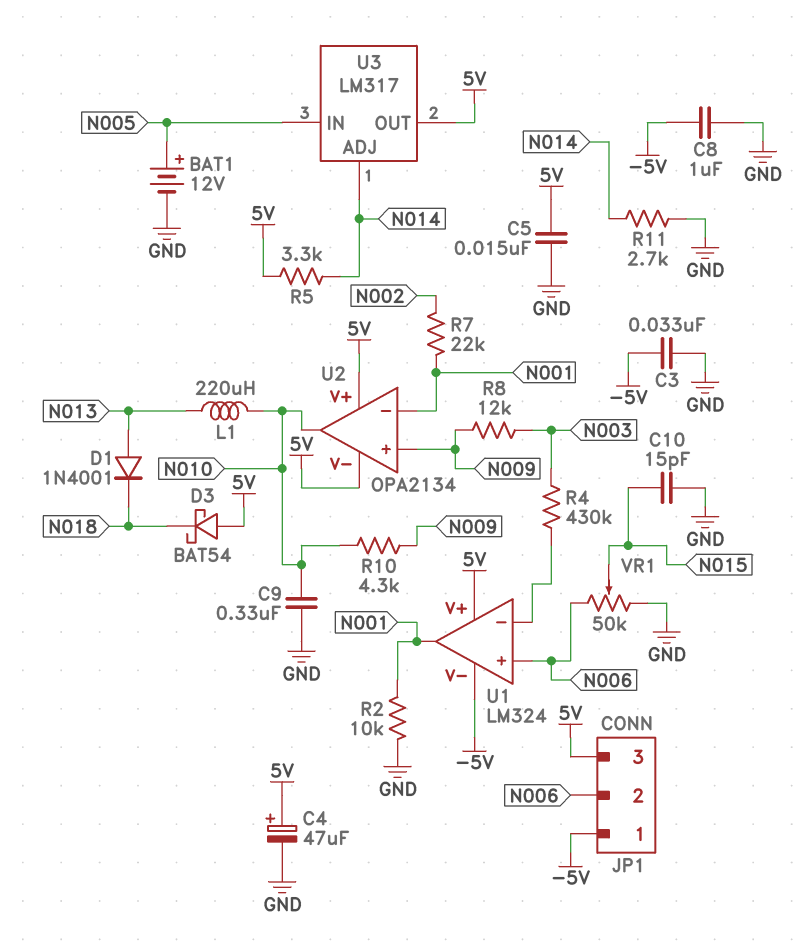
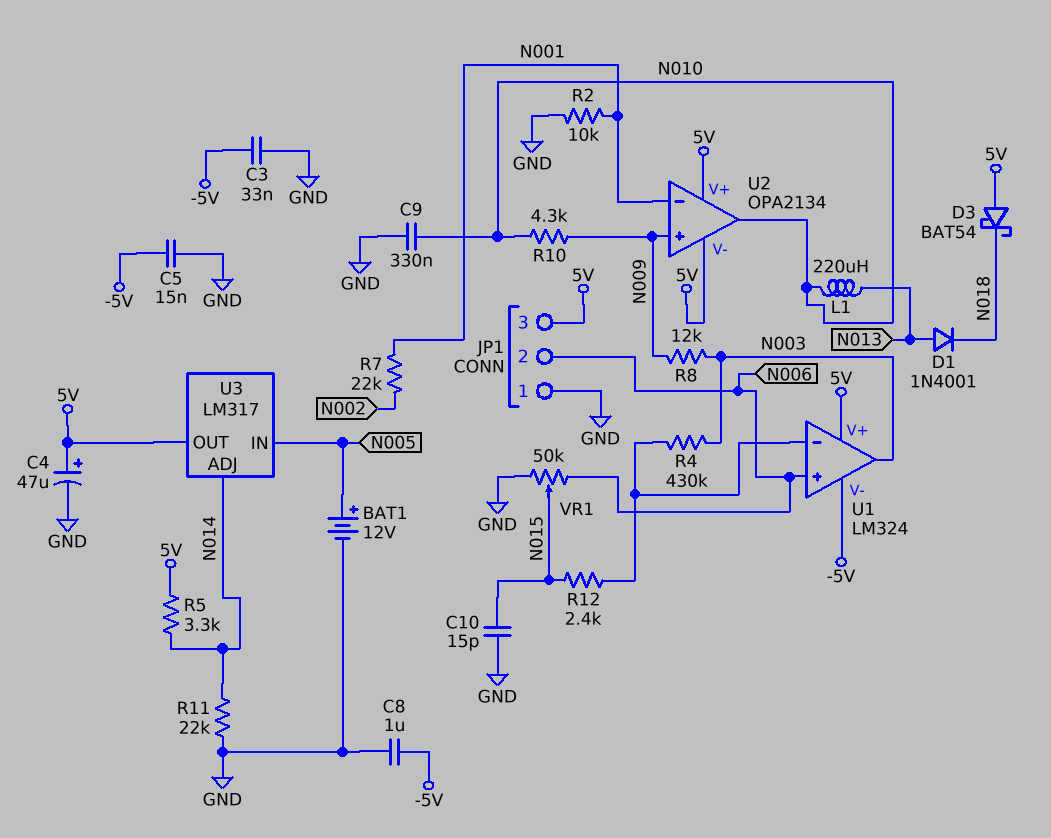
C5: 15nF (5V, GND) -> 15nF (-5V, GND)
JP1 pin 1: -5V -> GND
R11: 2.7k (GND, N014) -> 22k (GND, N014)
R12: none -> 2.4k (N015, U1/in-)
U1 pin out: N001 -> N003

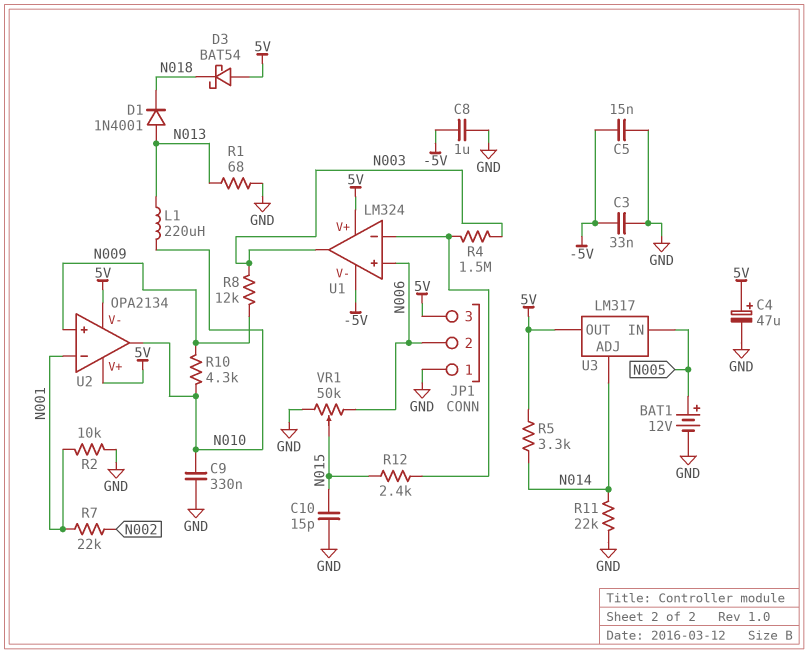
R1: none -> 68 (GND, N013)
R4: 430k (N003, U1/in-) -> 1.5M (N003, U1/in-)

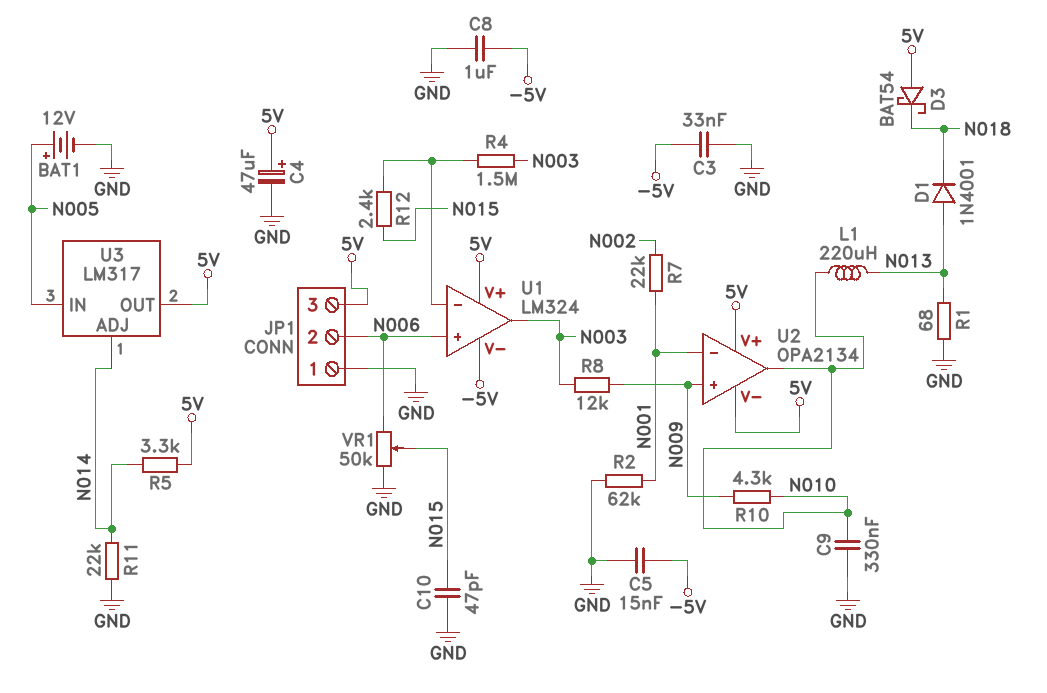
C10: 15pF (GND, N015) -> 47pF (GND, N015)
R2: 10k (GND, N001) -> 62k (GND, N001)

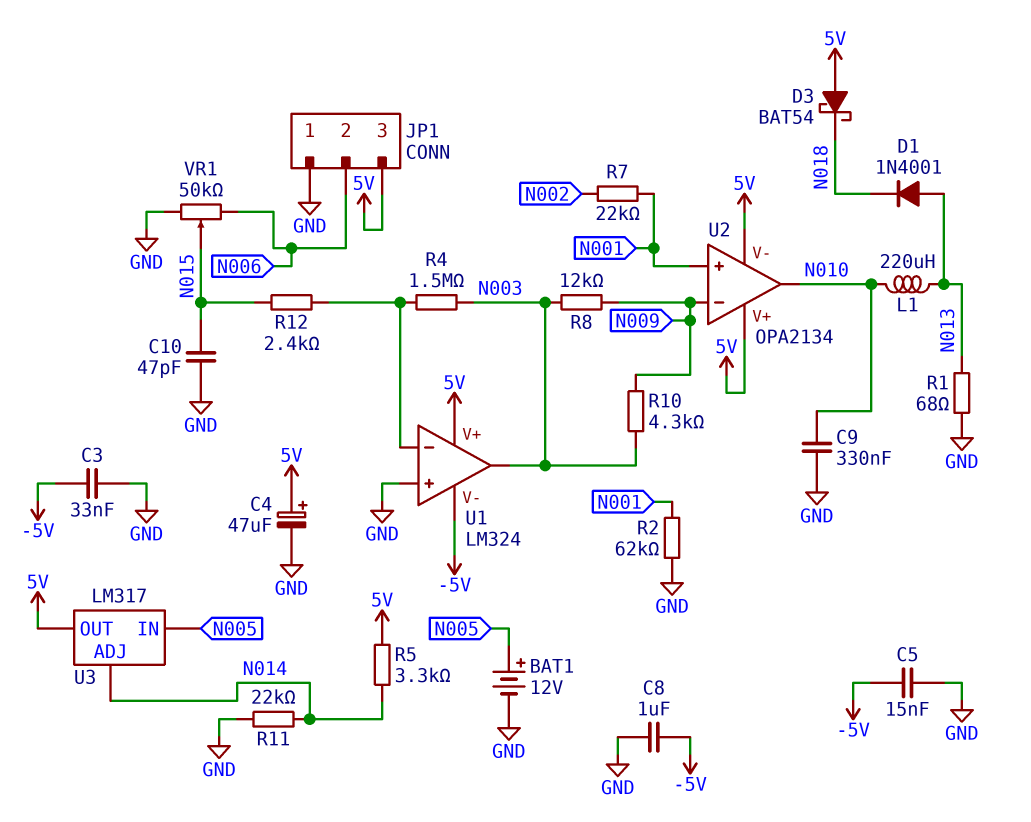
R10: 4.3k (N009, N010) -> 4.3k (N003, N009)
U1 pin in+: N006 -> GND
U2 pin in+: N009 -> N001
U2 pin in-: N001 -> N009

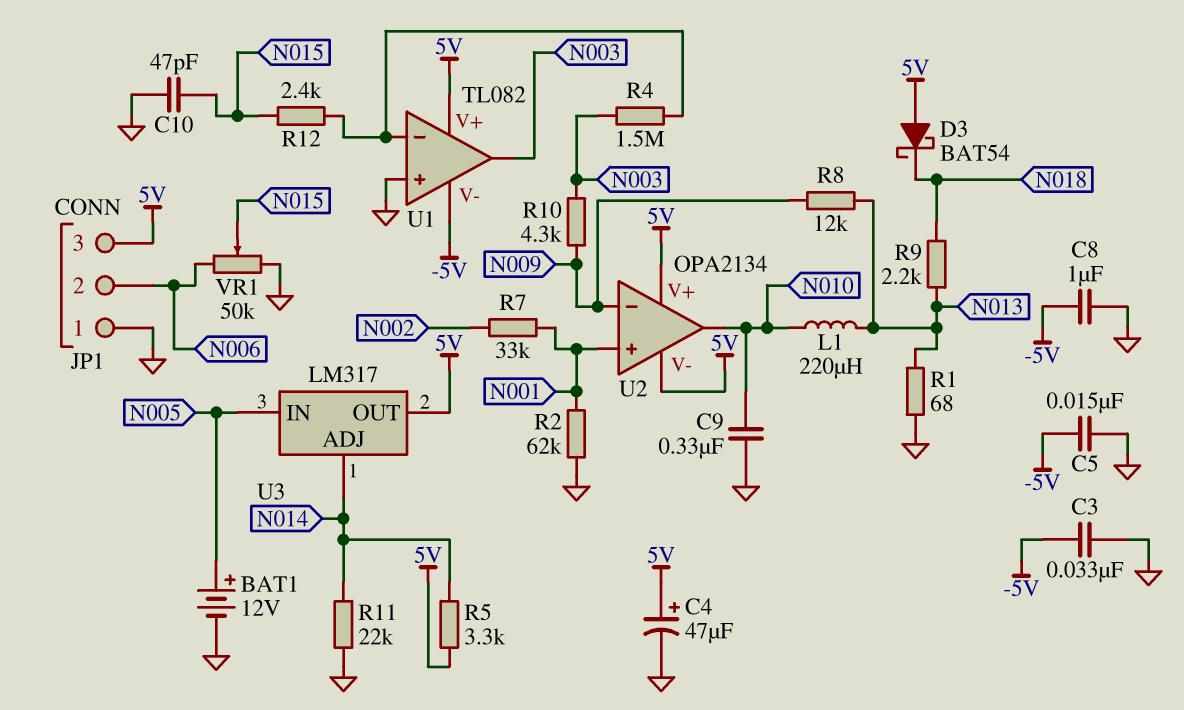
D1: diode 1N4001 (A N013, K N018) -> none
R7: 22k (N001, N002) -> 33k (N001, N002)
R8: 12k (N003, N009) -> 12k (N009, N013)
R9: none -> 2.2k (N013, N018)
U1: LM324 -> TL082

